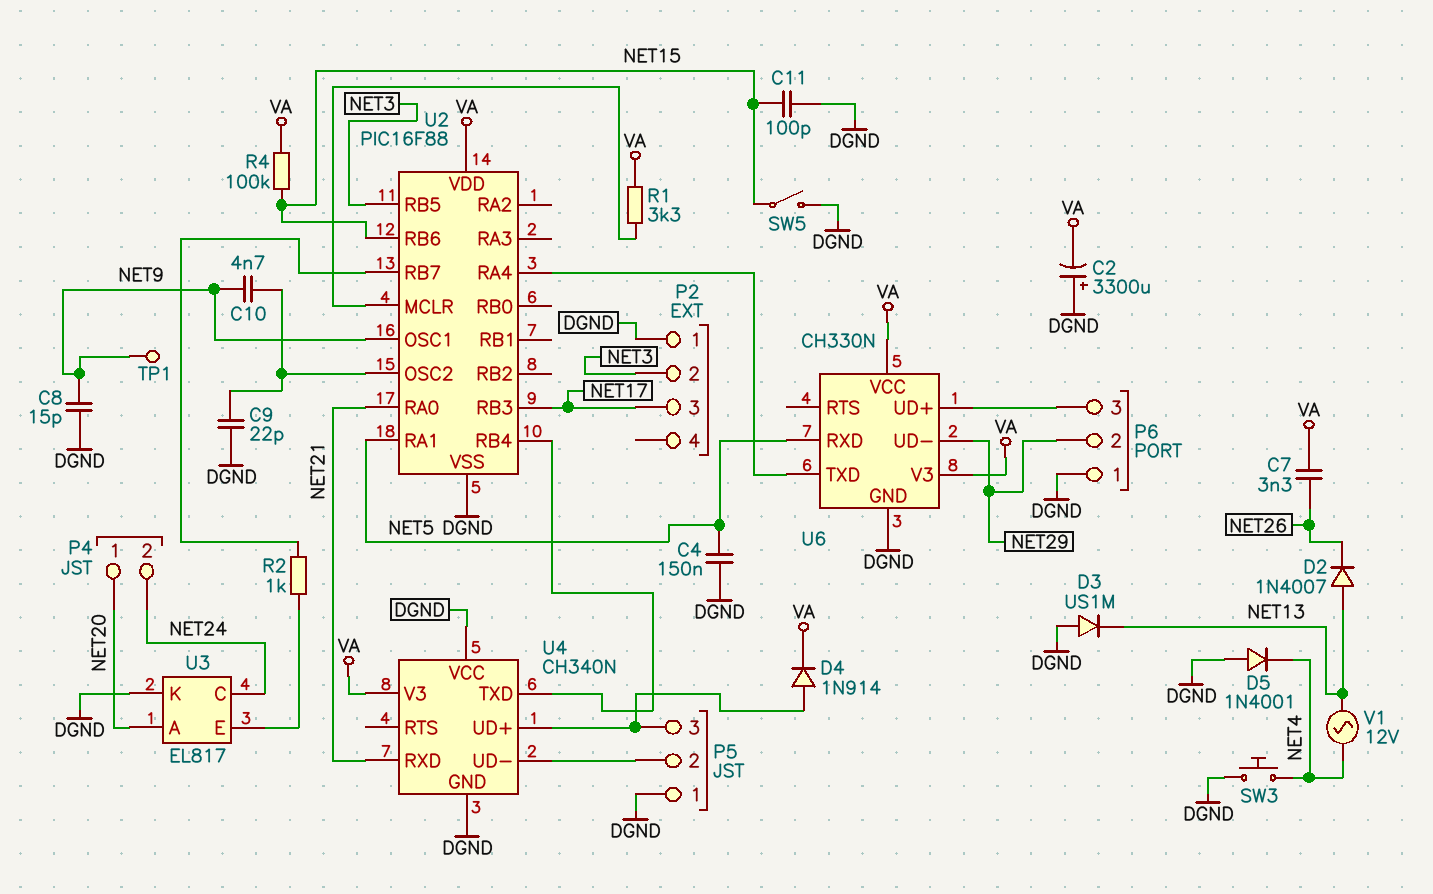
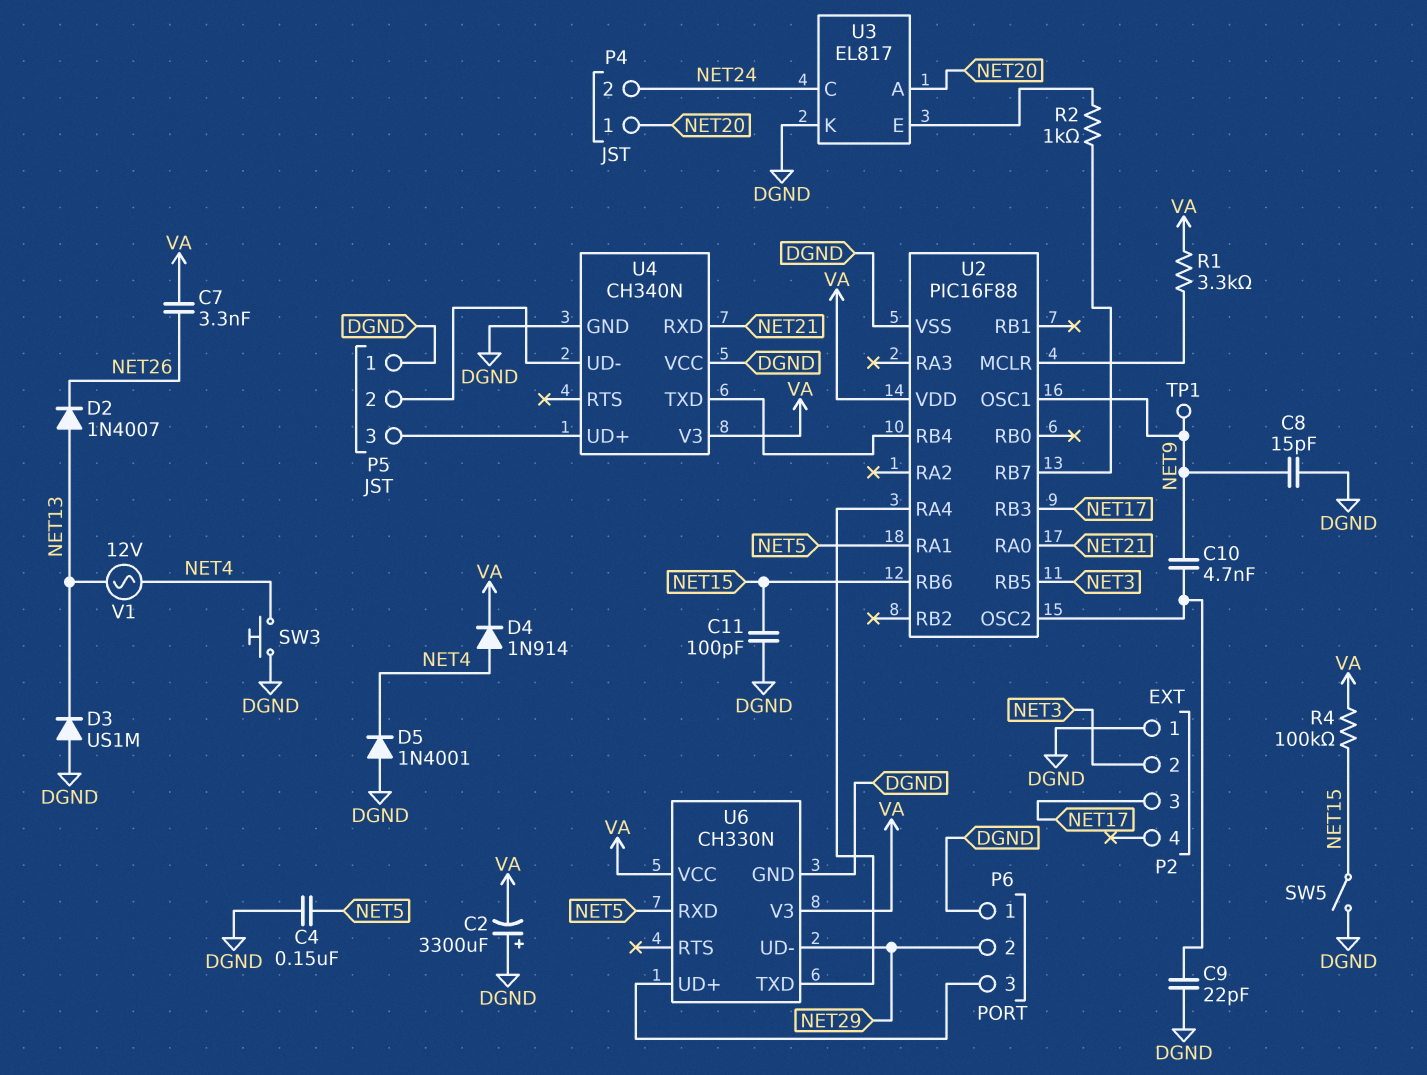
D4: diode 1N914 (A P5/3, K VA) -> diode 1N914 (A NET4, K VA)

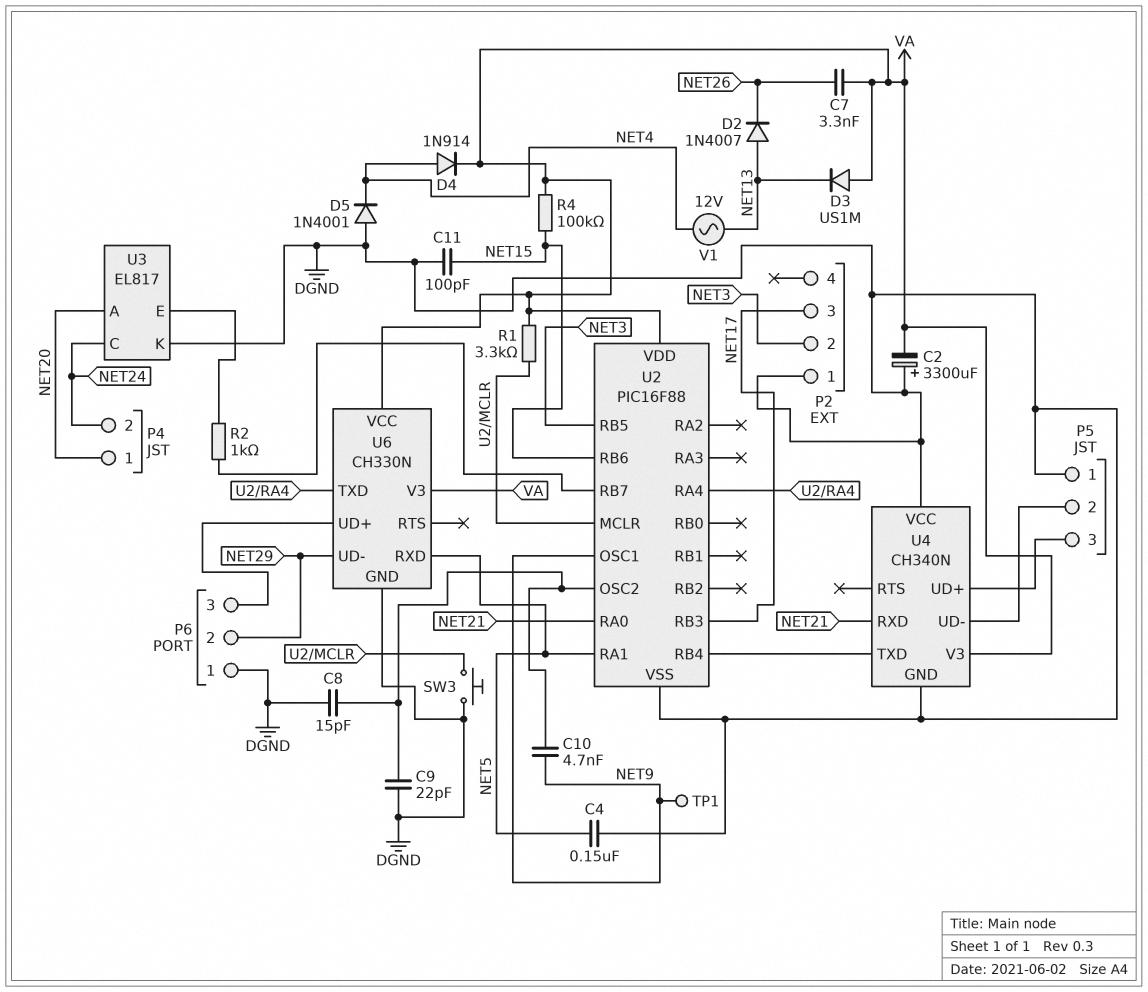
C8: 15pF (DGND, NET9) -> 15pF (DGND, U2/OSC2)
D3: diode US1M (A DGND, K NET13) -> diode US1M (A VA, K NET13)
SW3: button (DGND, NET4) -> button (DGND, U2/MCLR)
SW5: switch (DGND, NET15) -> none

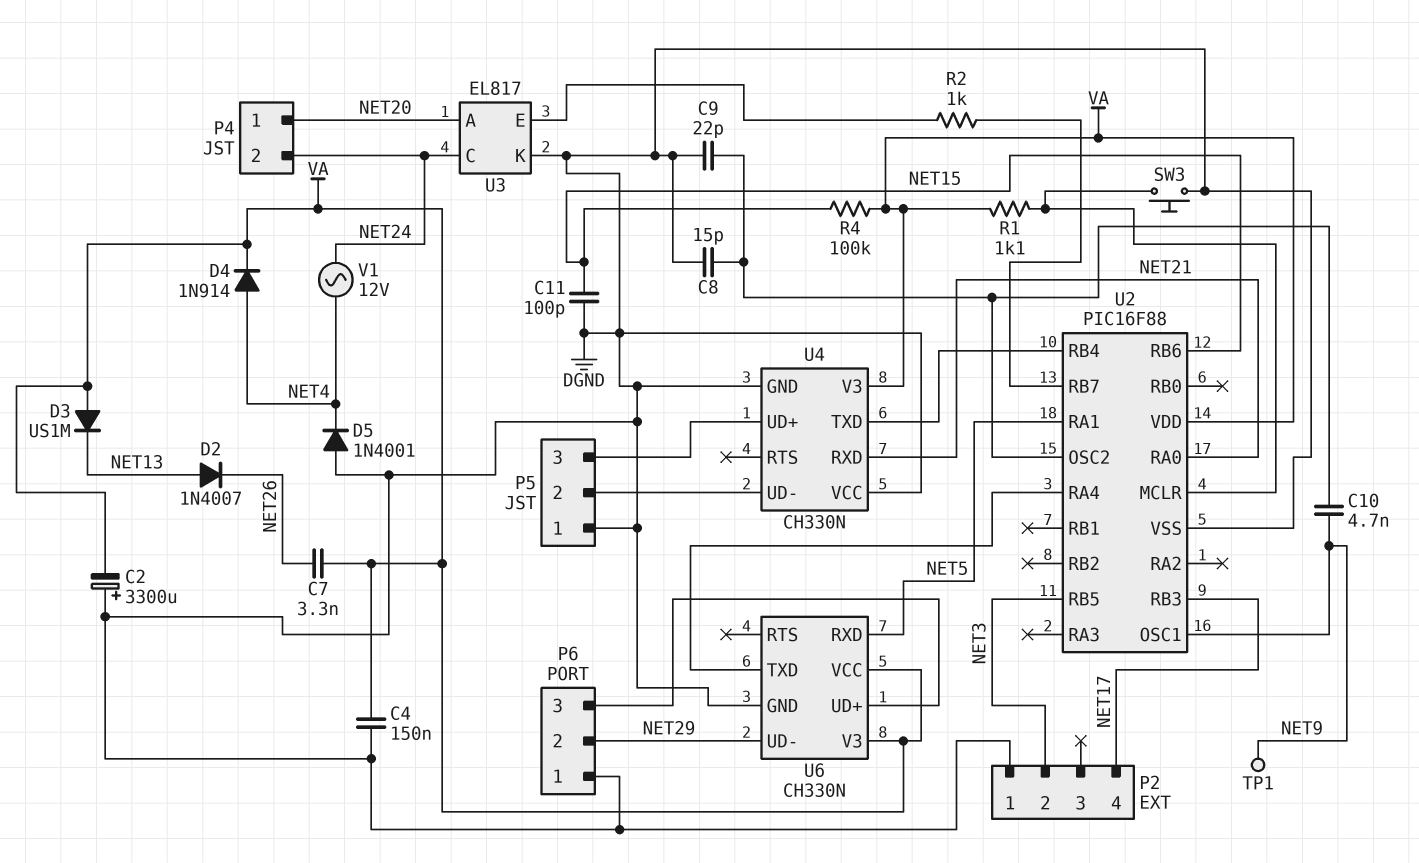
C4: 150nF (DGND, NET5) -> 150nF (DGND, VA)
P2 pin 3: NET17 -> none
P2 pin 4: none -> NET17
R1: 3.3k (U2/MCLR, VA) -> 1.1k (U2/MCLR, VA)
U4: CH340N -> CH330N
V1: AC 12V (NET4, NET13) -> AC 12V (NET4, NET24)

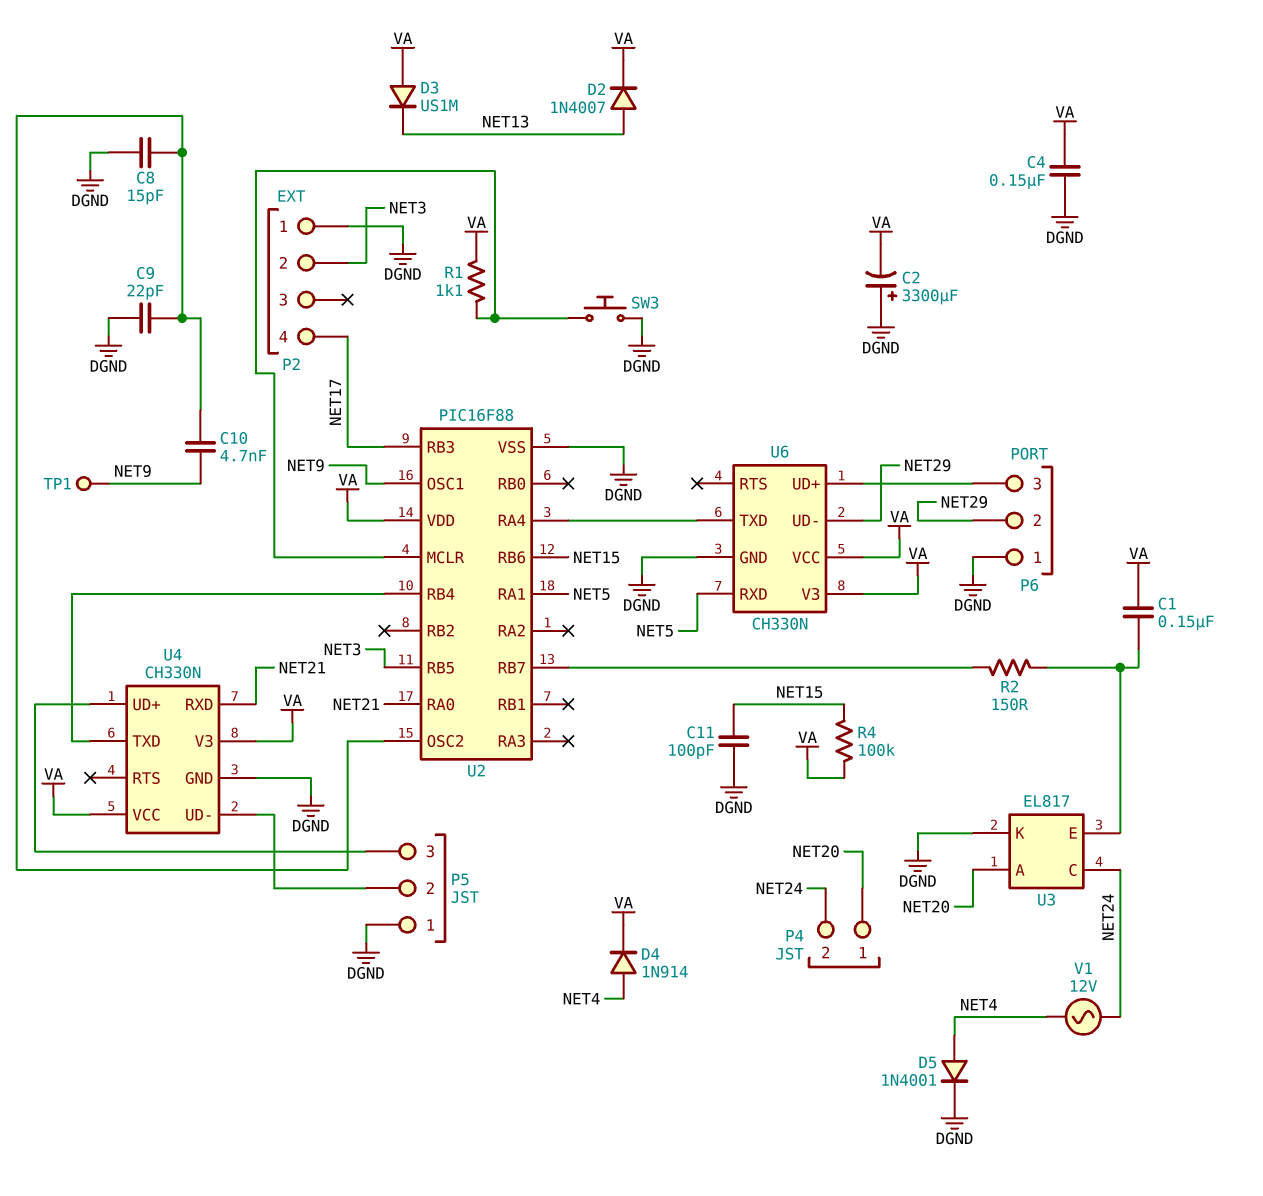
C1: none -> 150nF (U3/E, VA)
C7: 3.3nF (NET26, VA) -> none
D2: diode 1N4007 (A NET13, K NET26) -> diode 1N4007 (A NET13, K VA)
D5: diode 1N4001 (A DGND, K NET4) -> diode 1N4001 (A NET4, K DGND)
R2: 1k (U2/RB7, U3/E) -> 150 (U2/RB7, U3/E)
U4 pin VCC: DGND -> VA

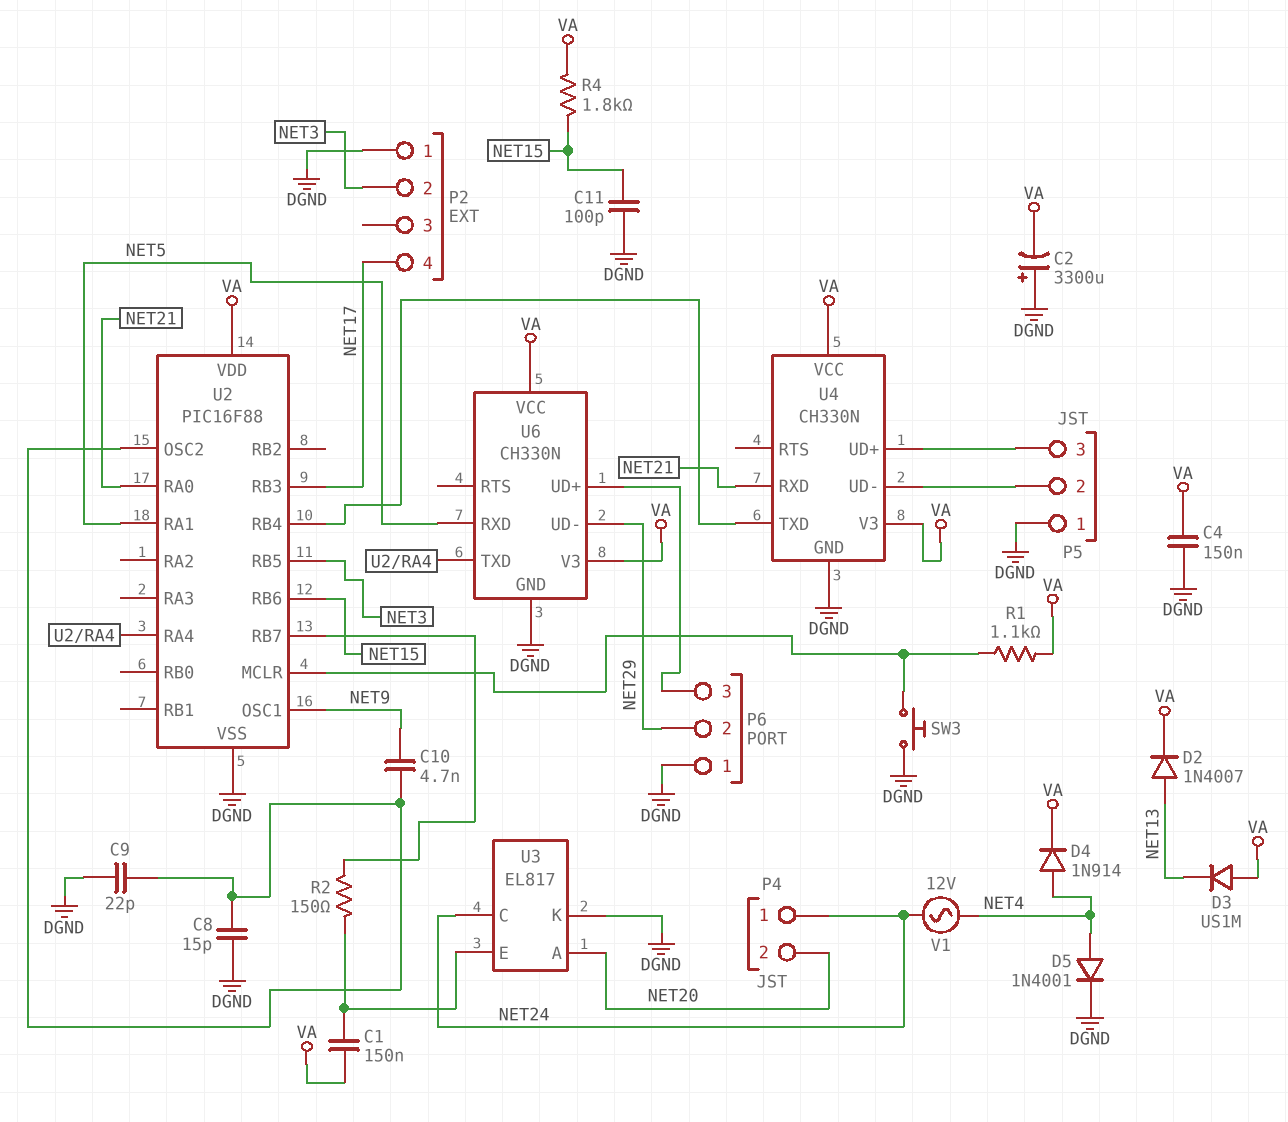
P4 pin 1: NET20 -> NET24
P4 pin 2: NET24 -> NET20
R4: 100k (NET15, VA) -> 1.8k (NET15, VA)
TP1: test point (NET9) -> none

